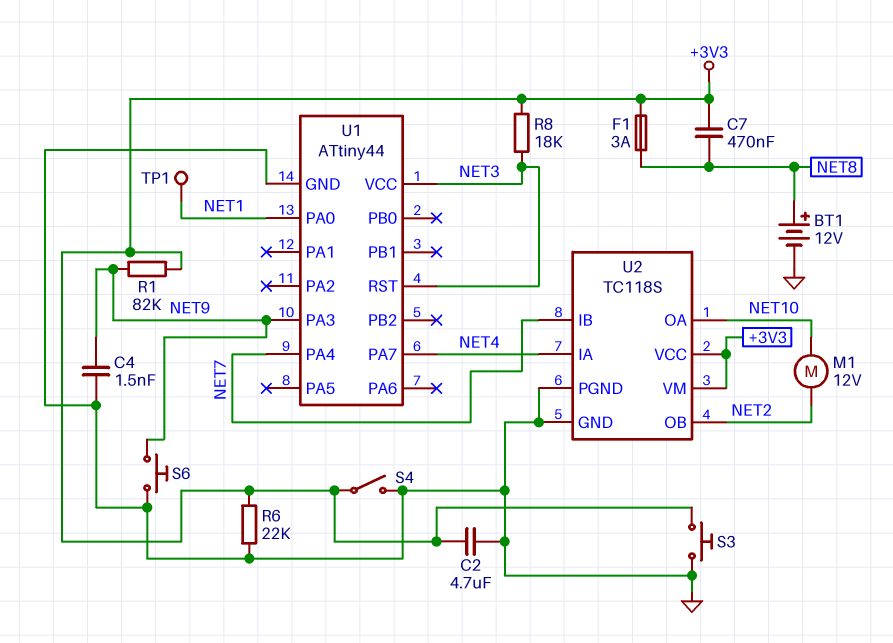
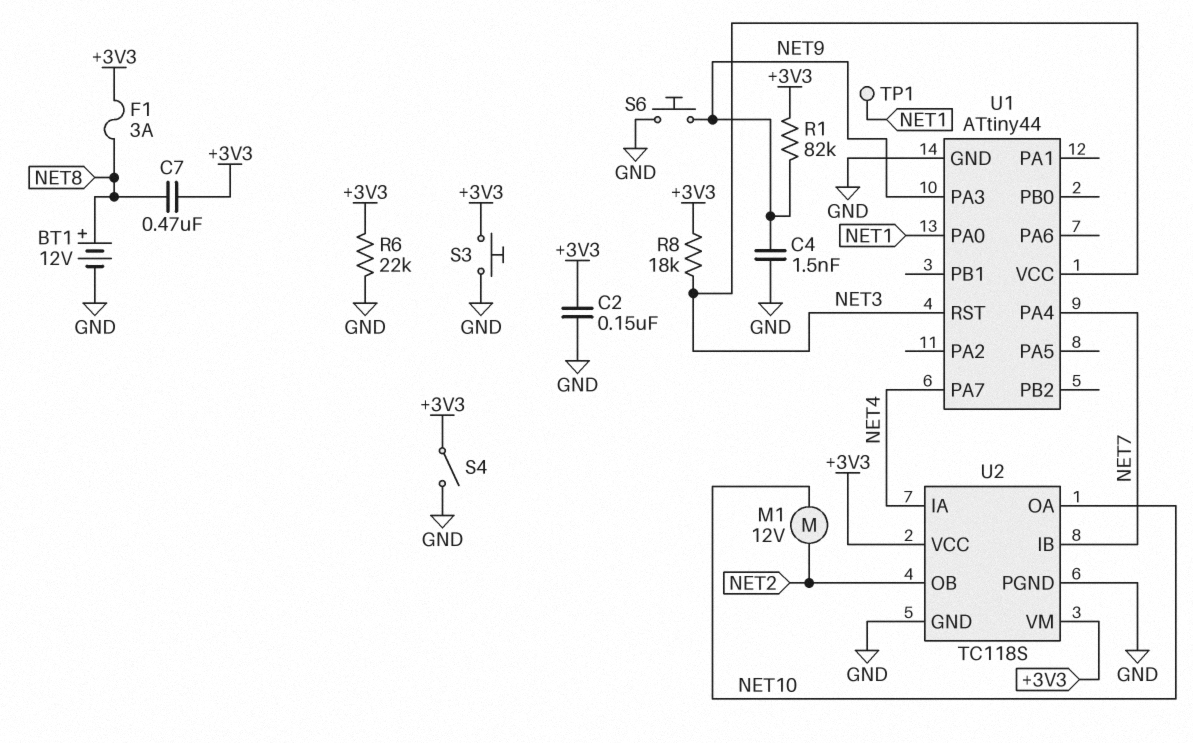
C2: 4.7uF (+3V3, GND) -> 150nF (+3V3, GND)

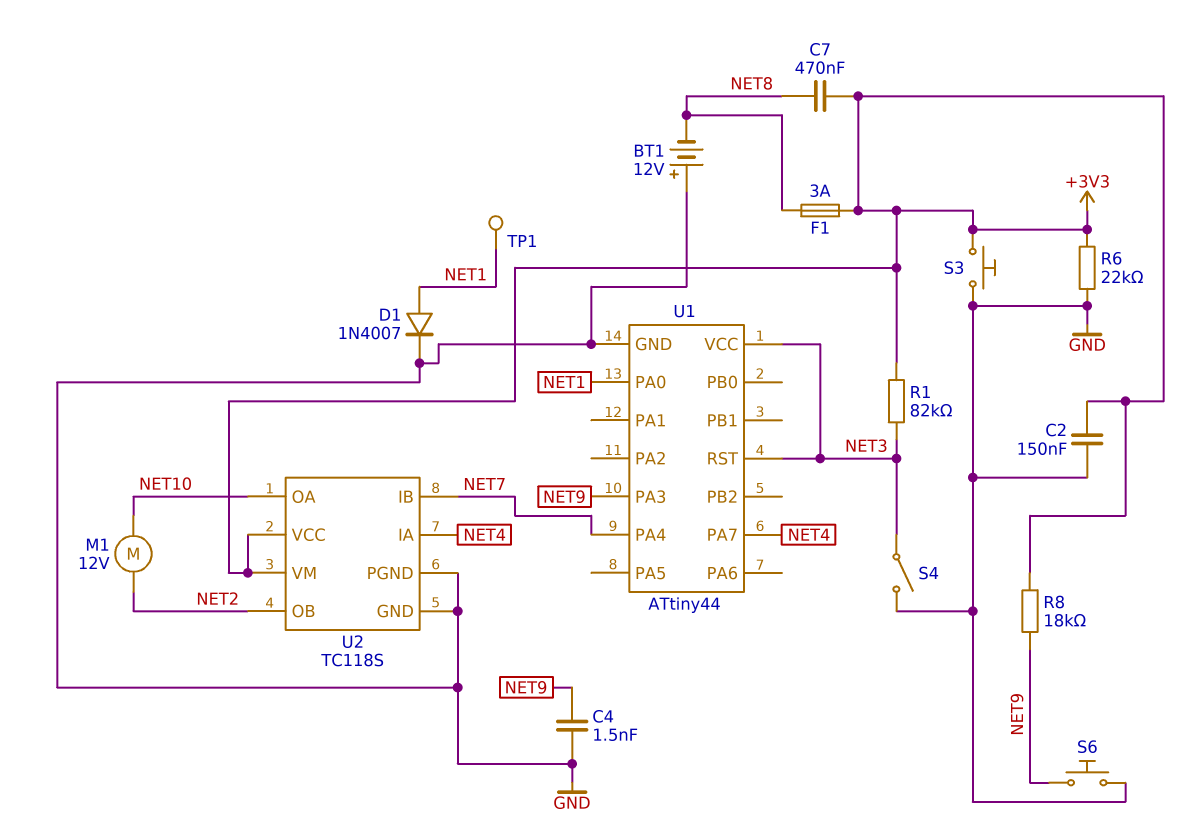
BT1: 12V (plus NET8, minus GND) -> 12V (plus GND, minus NET8)
D1: none -> diode 1N4007 (A NET1, K GND)
R1: 82k (+3V3, NET9) -> 82k (+3V3, NET3)
R8: 18k (+3V3, NET3) -> 18k (+3V3, NET9)
S4: switch (+3V3, GND) -> switch (GND, NET3)

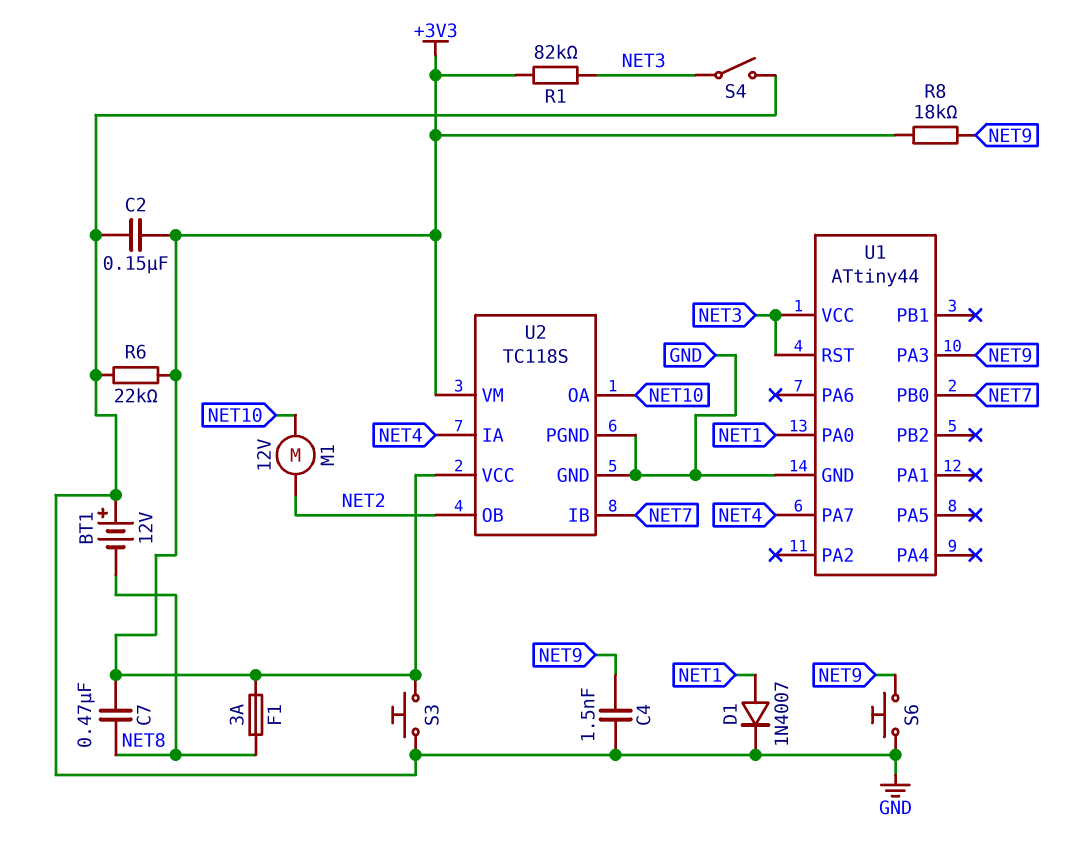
TP1: test point (NET1) -> none
U1 pin PA4: NET7 -> none
U1 pin PB0: none -> NET7

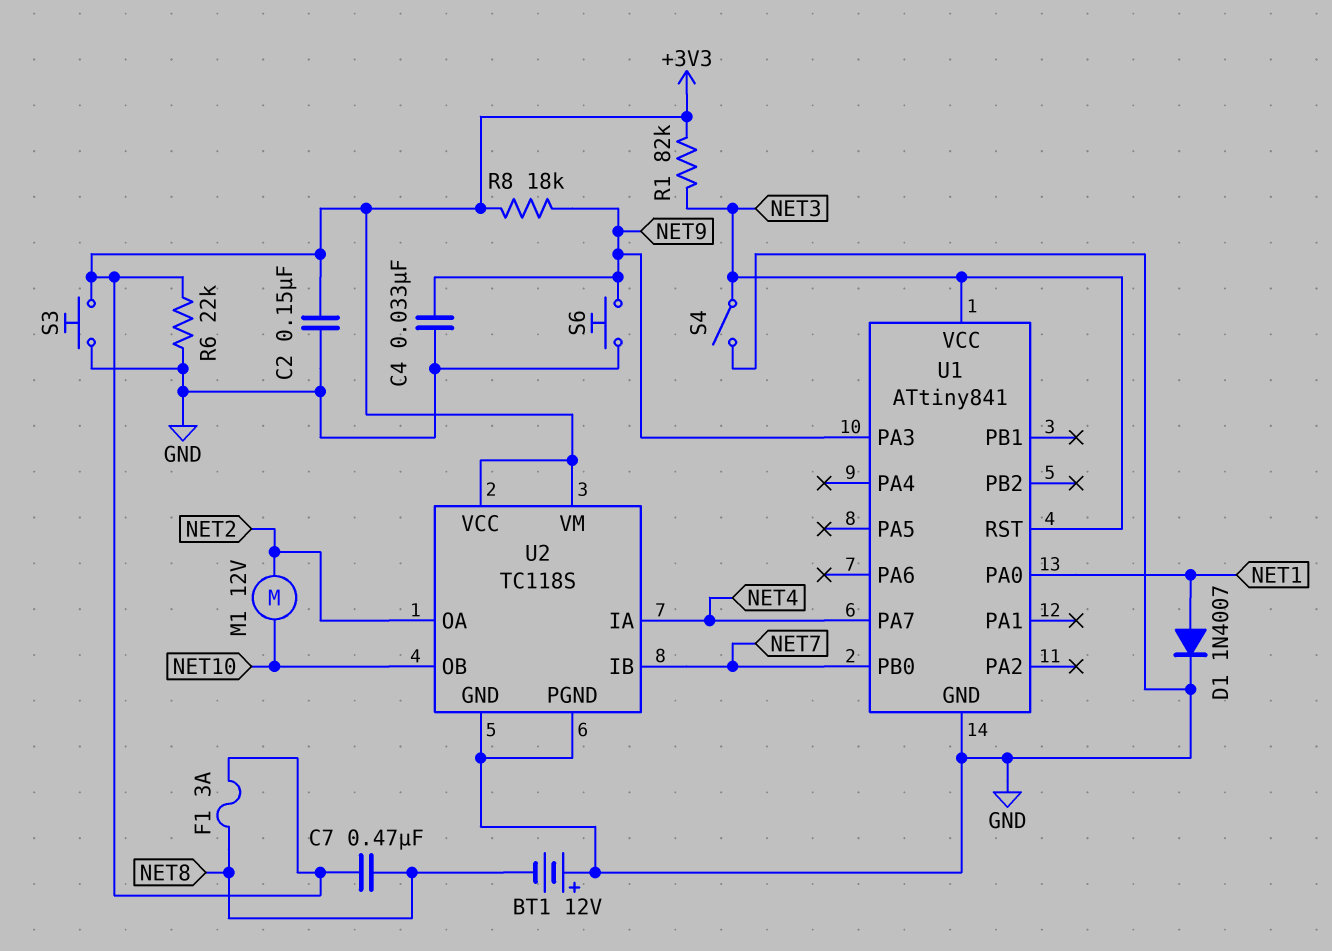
C4: 1.5nF (GND, NET9) -> 33nF (GND, NET9)
U1: ATtiny44 -> ATtiny841
U2 pin OA: NET10 -> NET2
U2 pin OB: NET2 -> NET10

